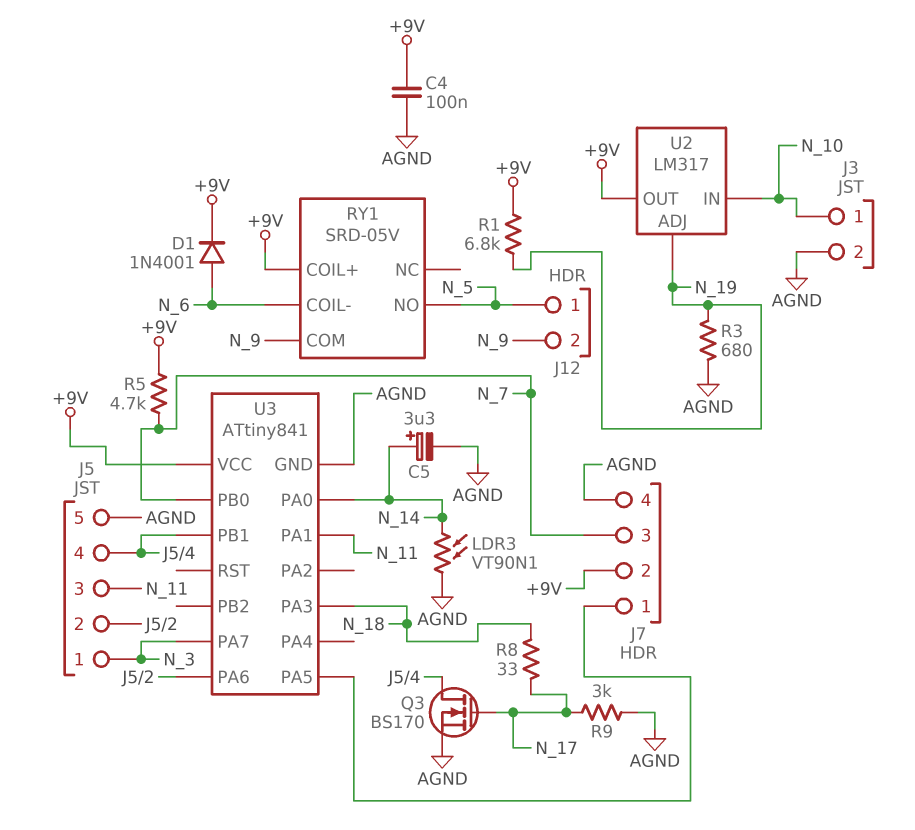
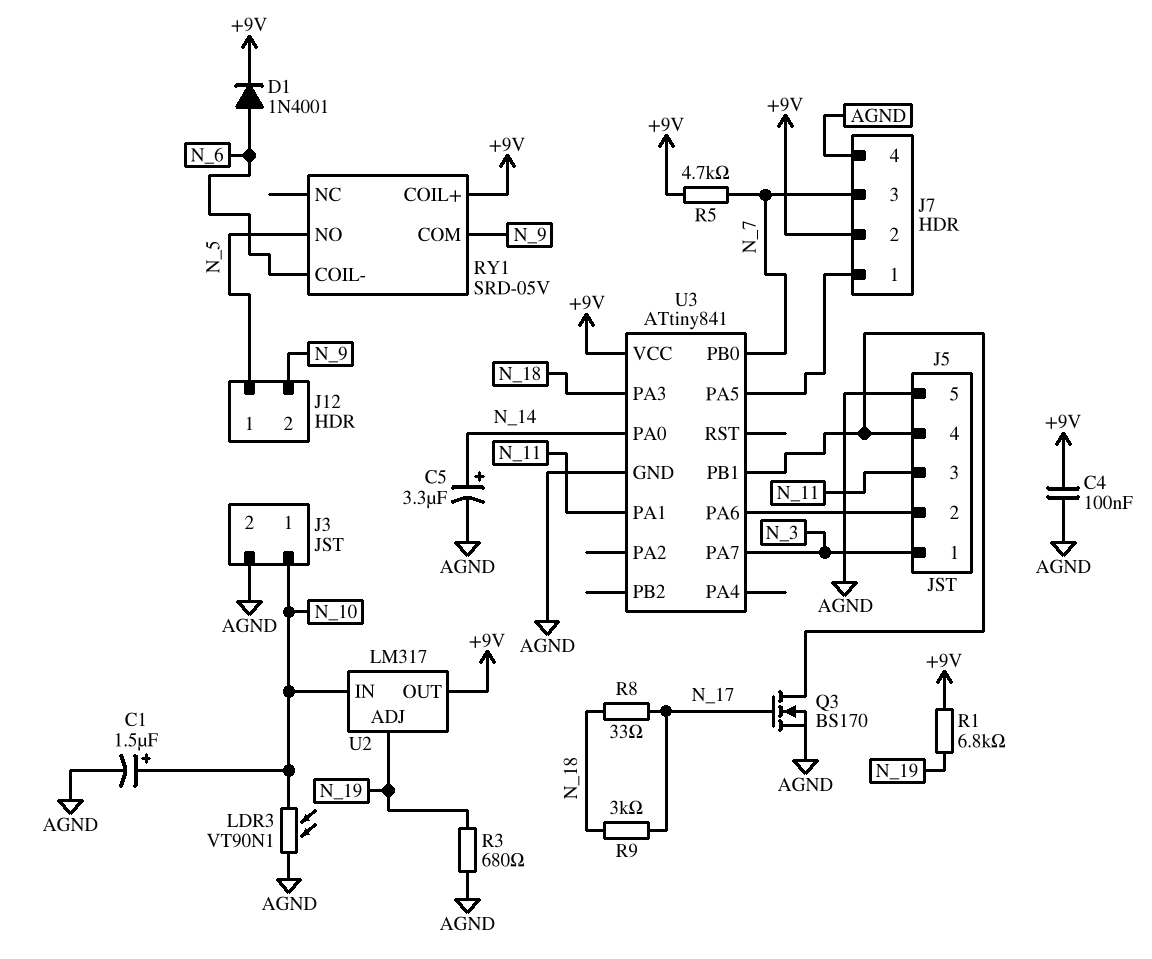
C1: none -> 1.5uF (plus N_10, minus AGND)
LDR3: VT90N1 (AGND, N_14) -> VT90N1 (AGND, N_10)
R9: 3k (AGND, N_17) -> 3k (N_17, N_18)

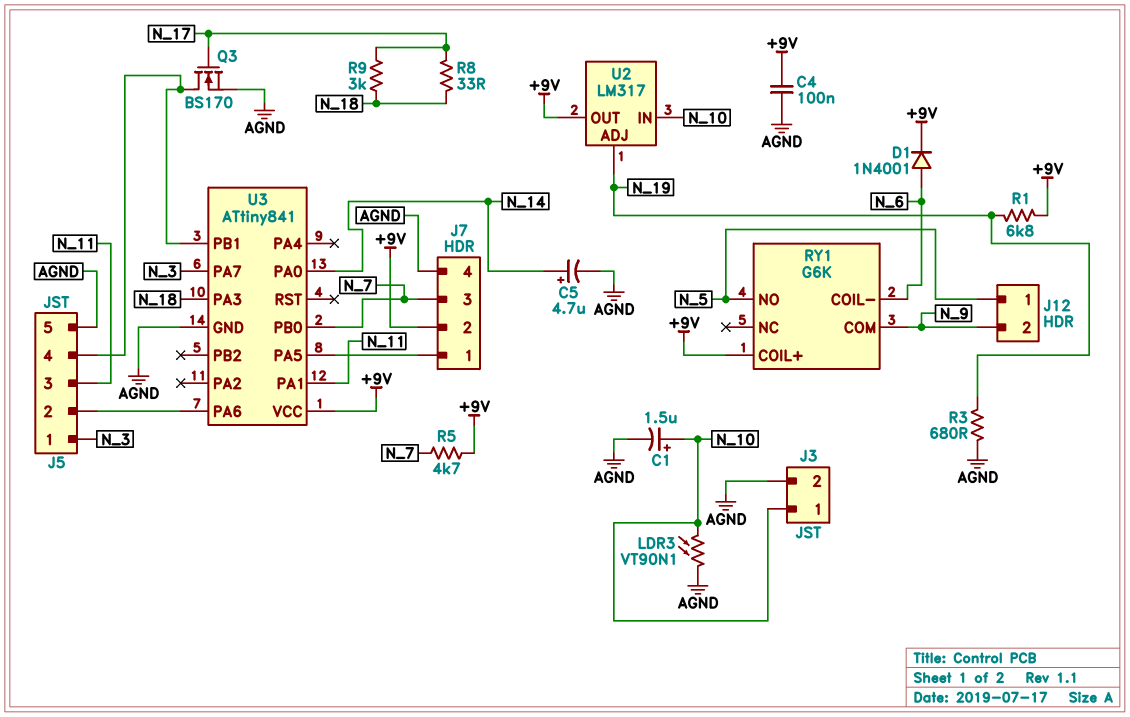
C5: 3.3uF (plus N_14, minus AGND) -> 4.7uF (plus N_14, minus AGND)
RY1: SRD-05V -> G6K

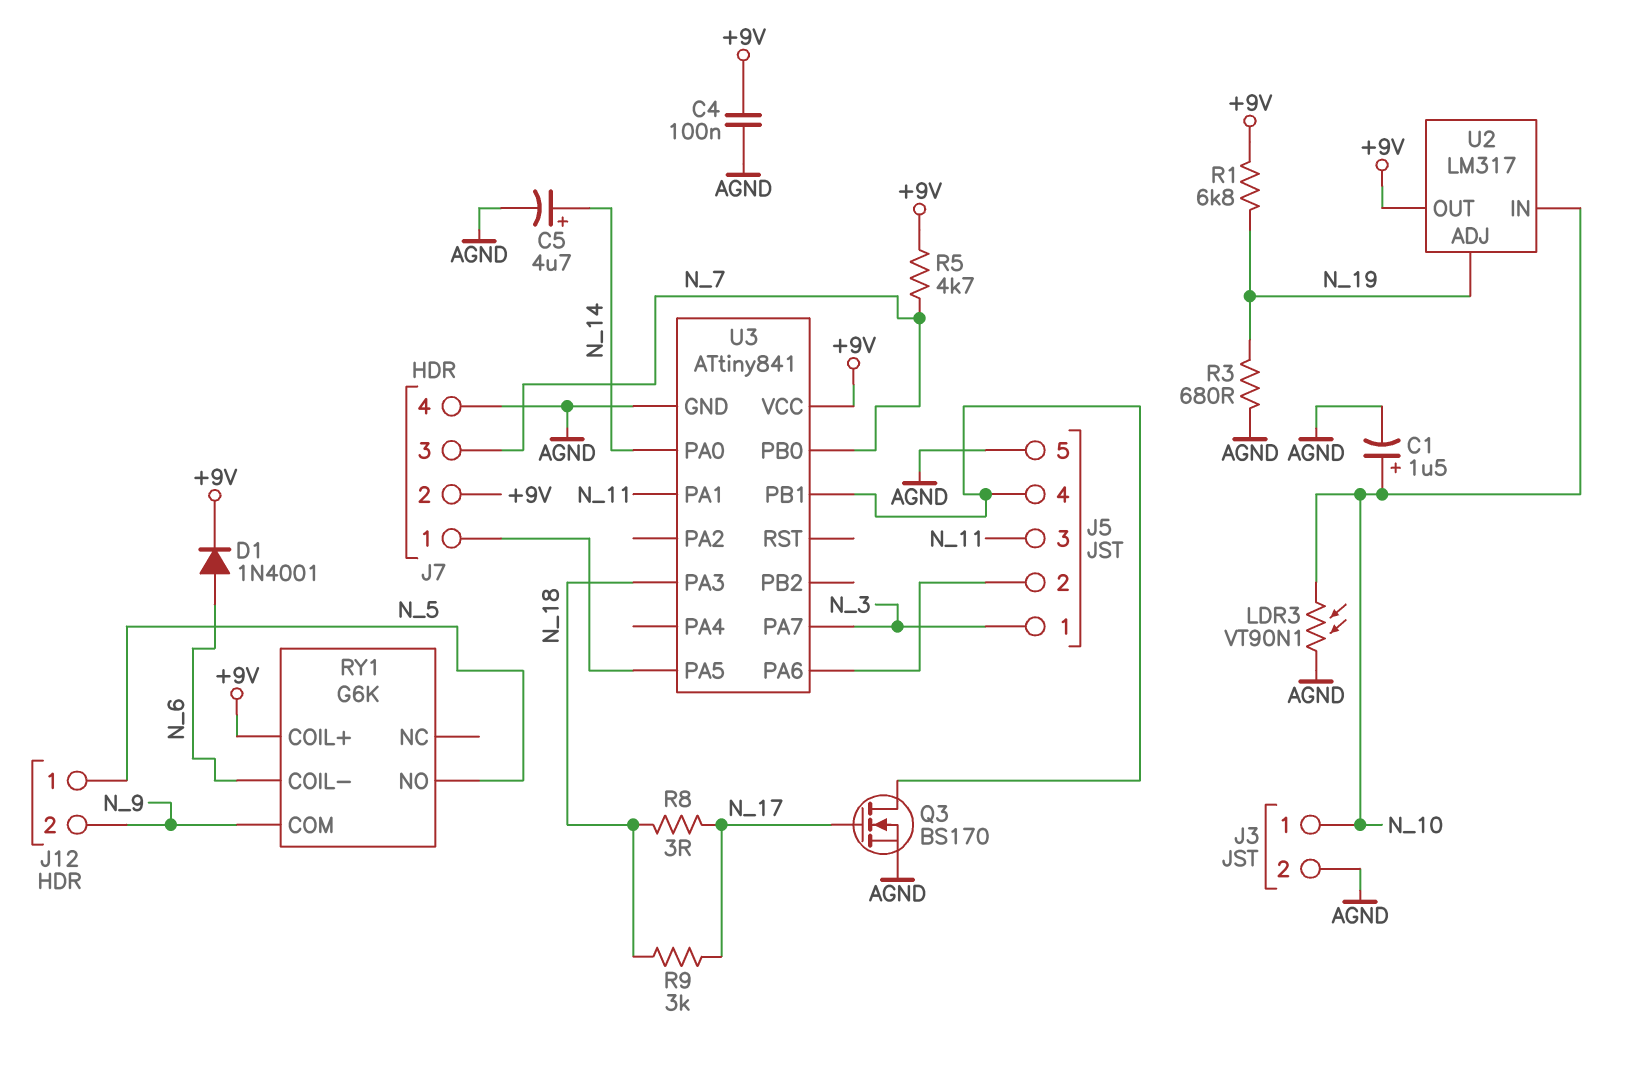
R8: 33 (N_17, N_18) -> 3 (N_17, N_18)

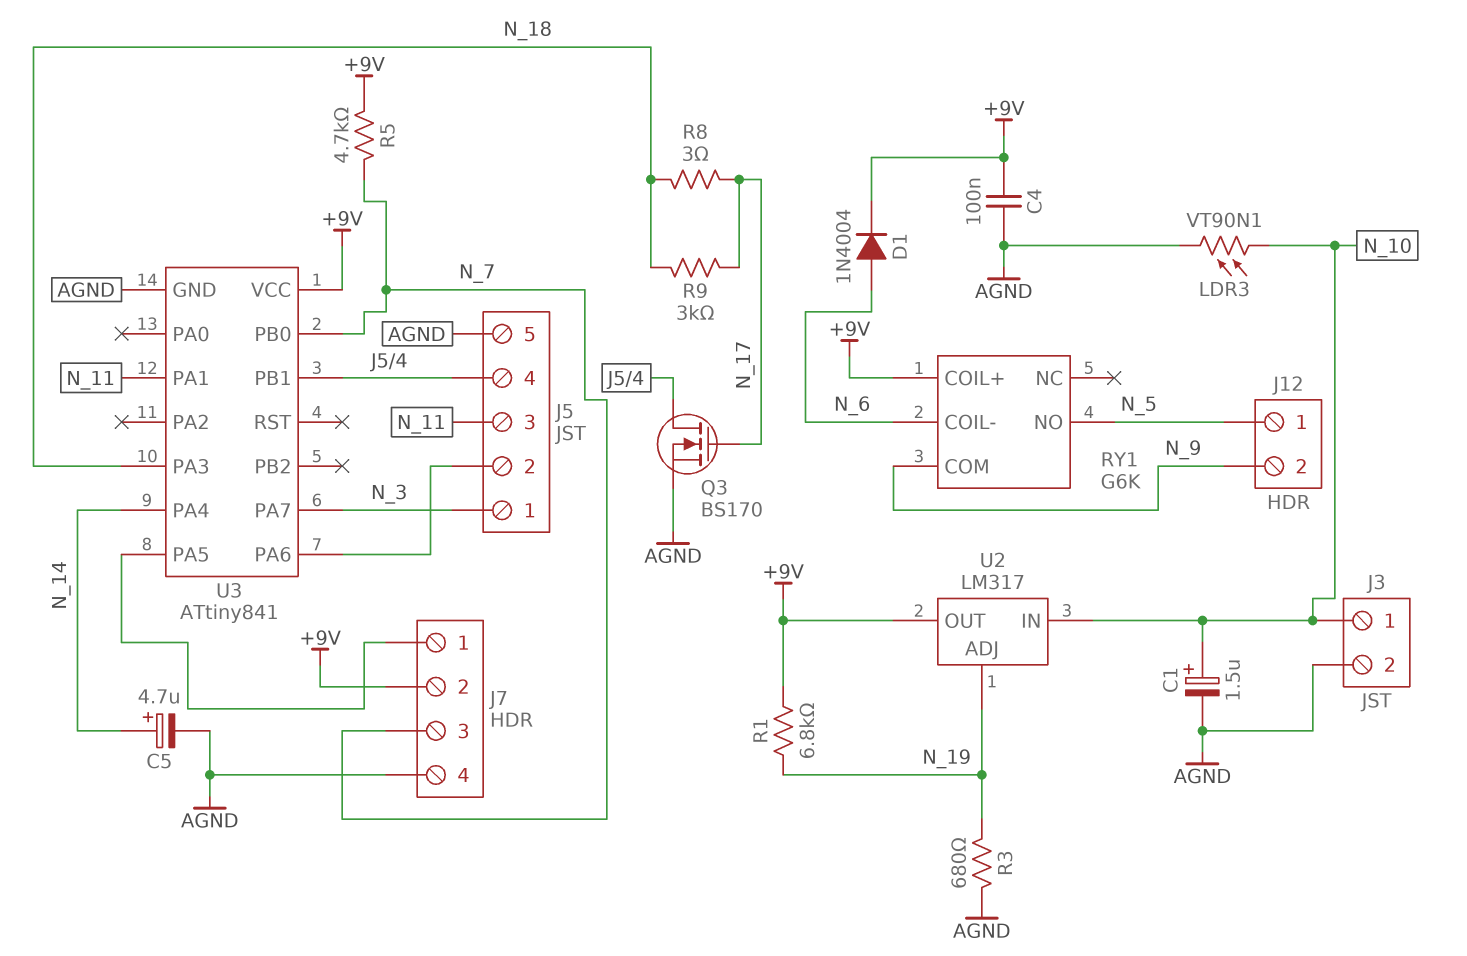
D1: diode 1N4001 (A N_6, K +9V) -> diode 1N4004 (A N_6, K +9V)
U3 pin PA0: N_14 -> none
U3 pin PA4: none -> N_14

